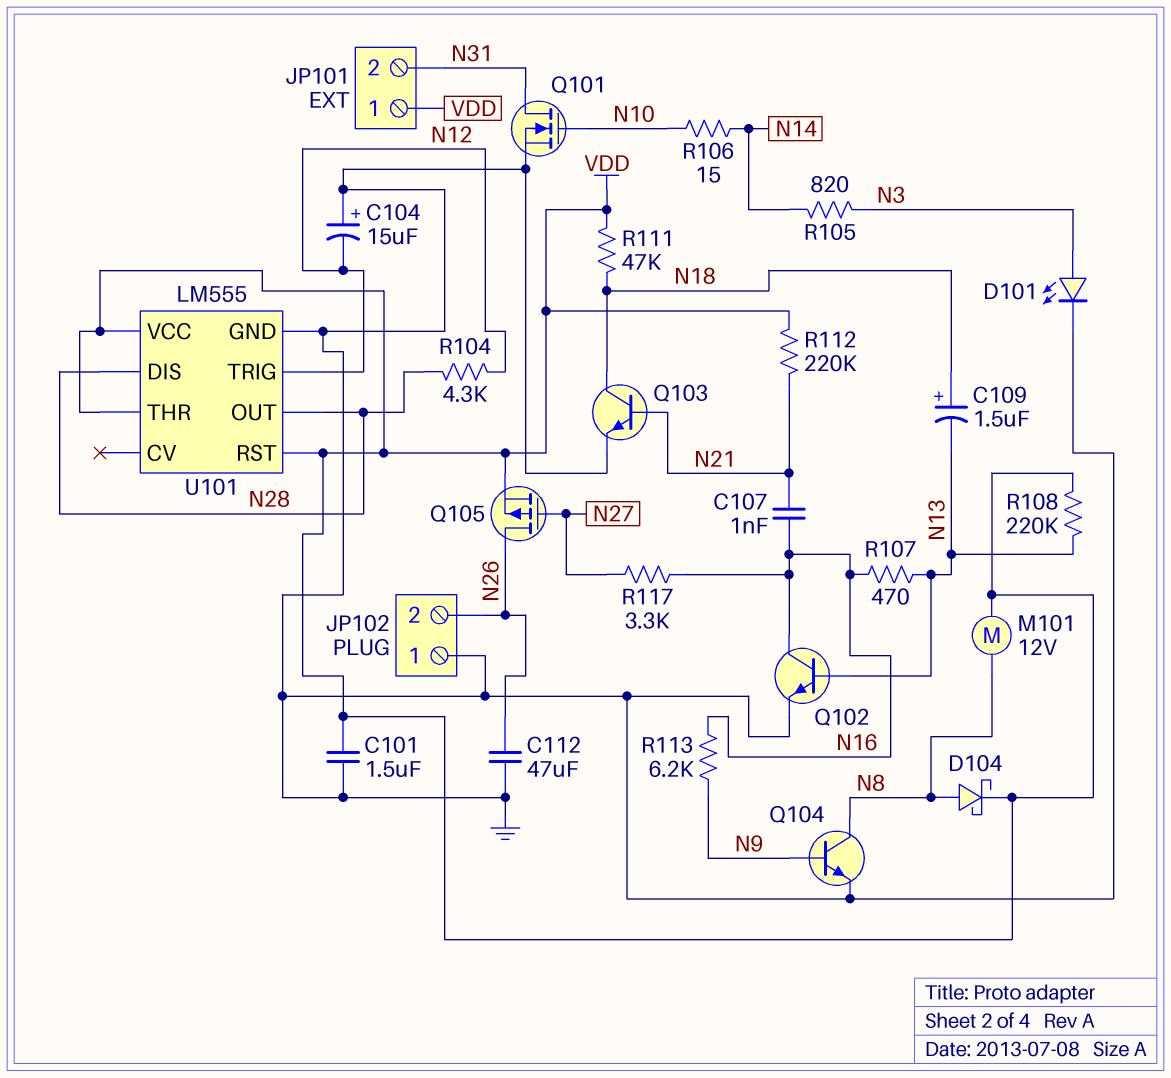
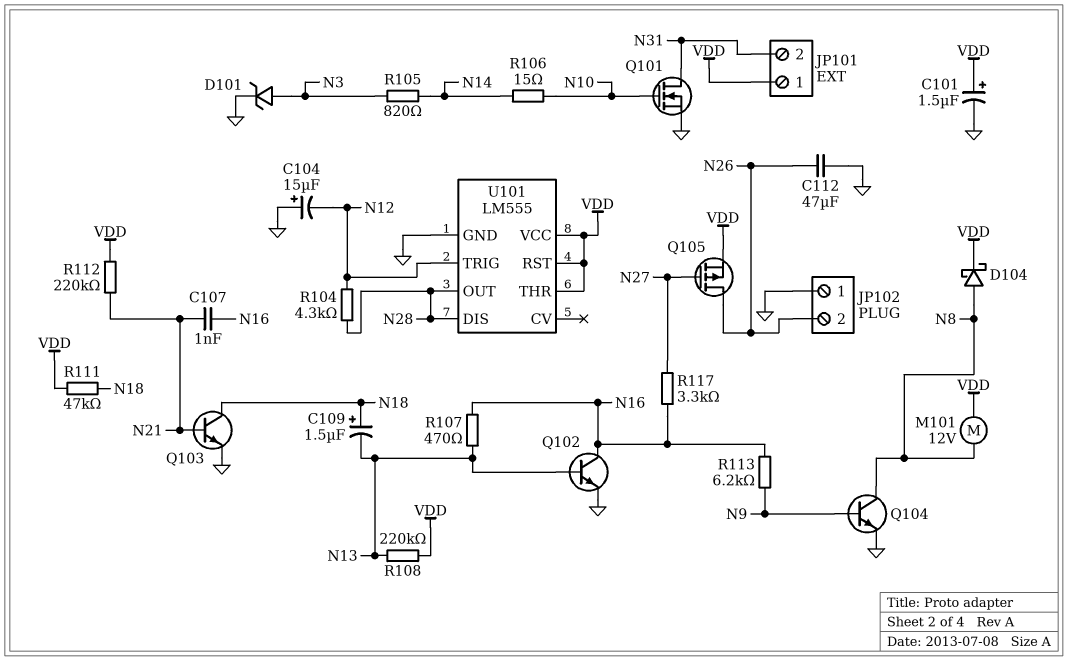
C101: 1.5uF (GND, VDD) -> 1.5uF (plus VDD, minus GND)
D101: LED (A N3, K GND) -> zener (A N3, K GND)

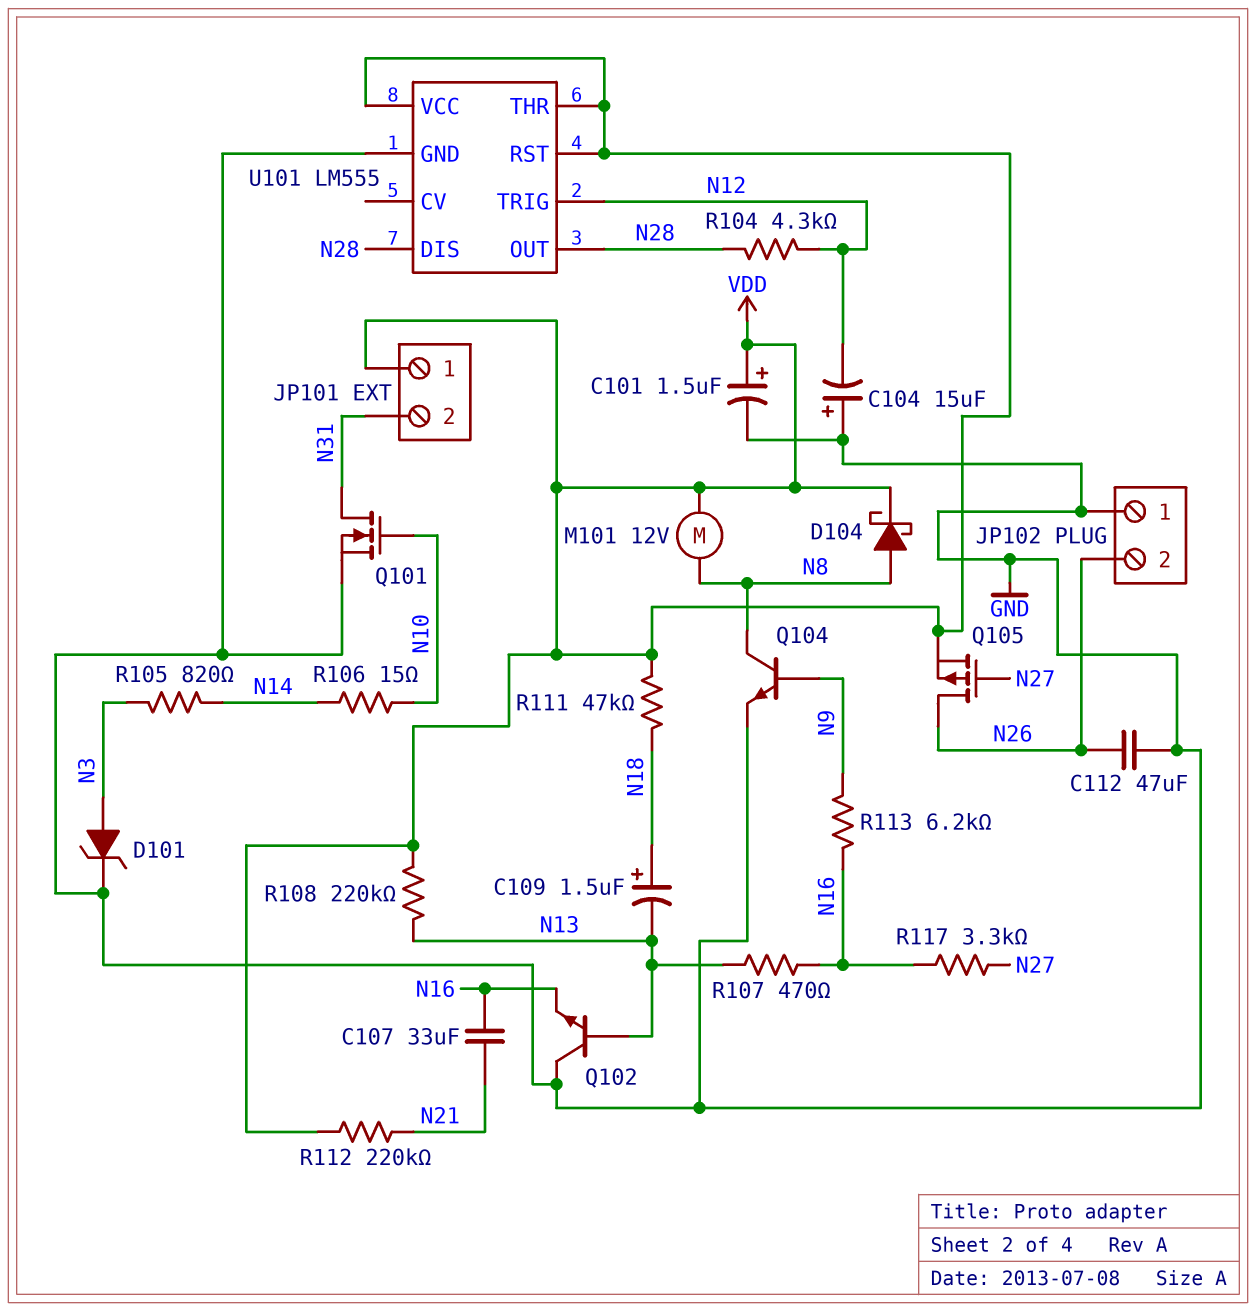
C107: 1nF (N16, N21) -> 33uF (N16, N21)
Q102: NPN (B N13, C N16, E GND) -> NPN (B N13, C GND, E N16)
Q103: NPN (B N21, C N18, E GND) -> none

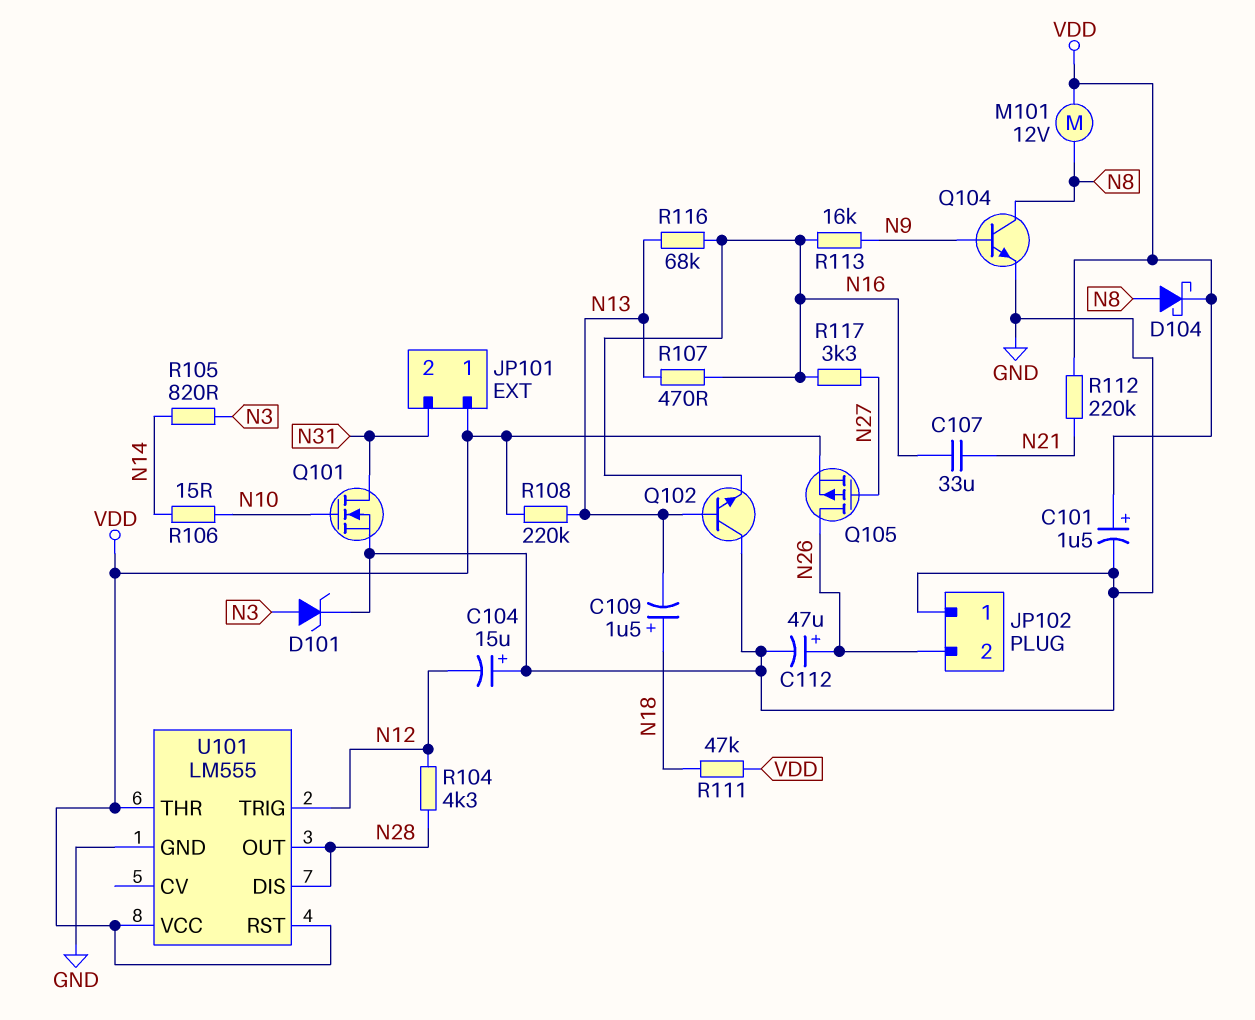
C112: 47uF (GND, N26) -> 47uF (plus N26, minus GND)
R113: 6.2k (N9, N16) -> 16k (N9, N16)
R116: none -> 68k (N13, N16)

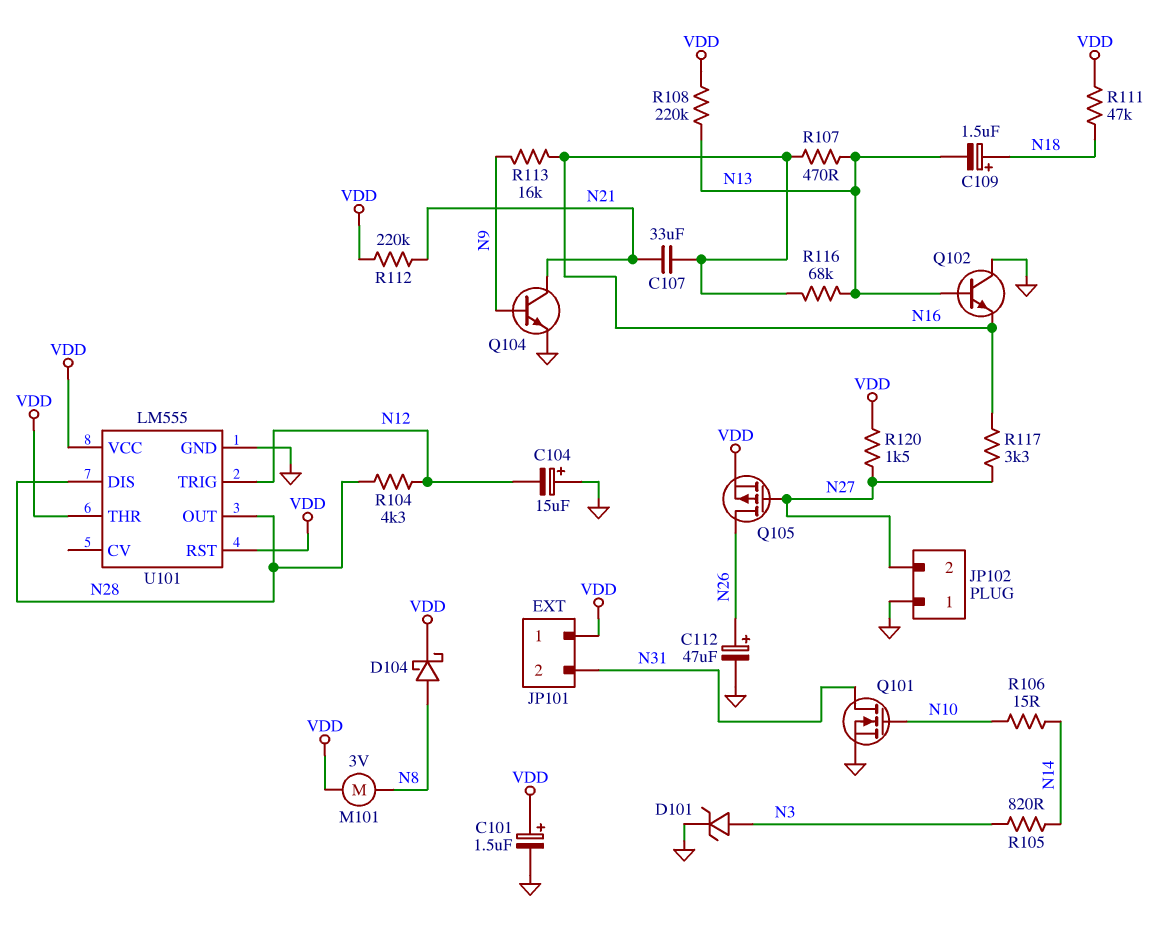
JP102 pin 2: N26 -> N27
M101: motor 12V (N8, VDD) -> motor 3V (N8, VDD)
Q104: NPN (B N9, C N8, E GND) -> NPN (B N9, C N21, E GND)
R120: none -> 1.5k (N27, VDD)

